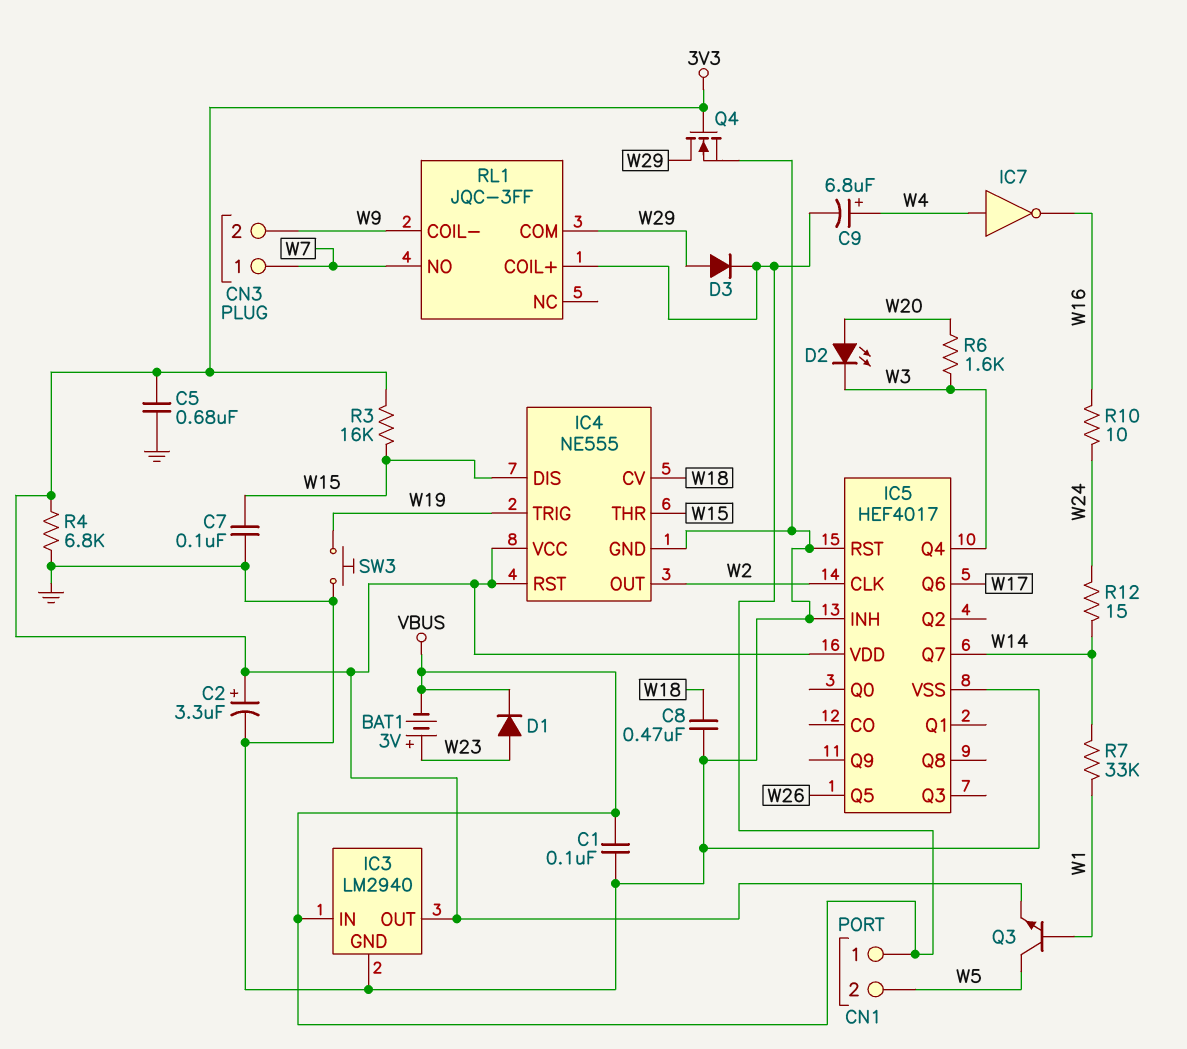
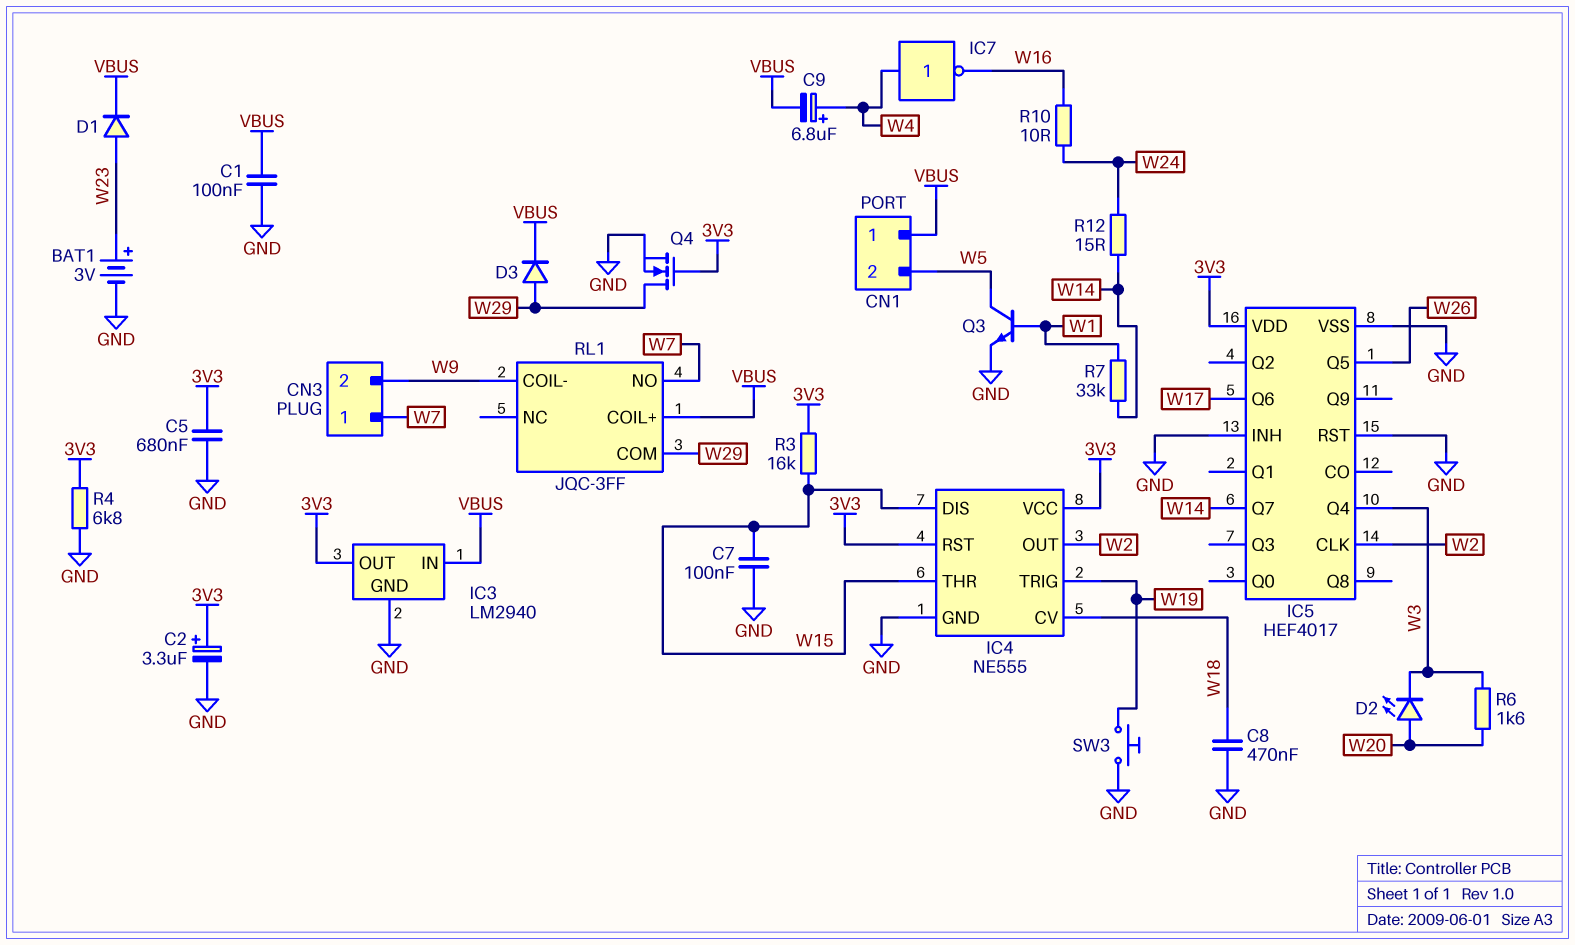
BAT1: 3V (plus W23, minus VBUS) -> 3V (plus W23, minus GND)
Q3: NPN (B W1, C W5, E 3V3) -> NPN (B W1, C W5, E GND)

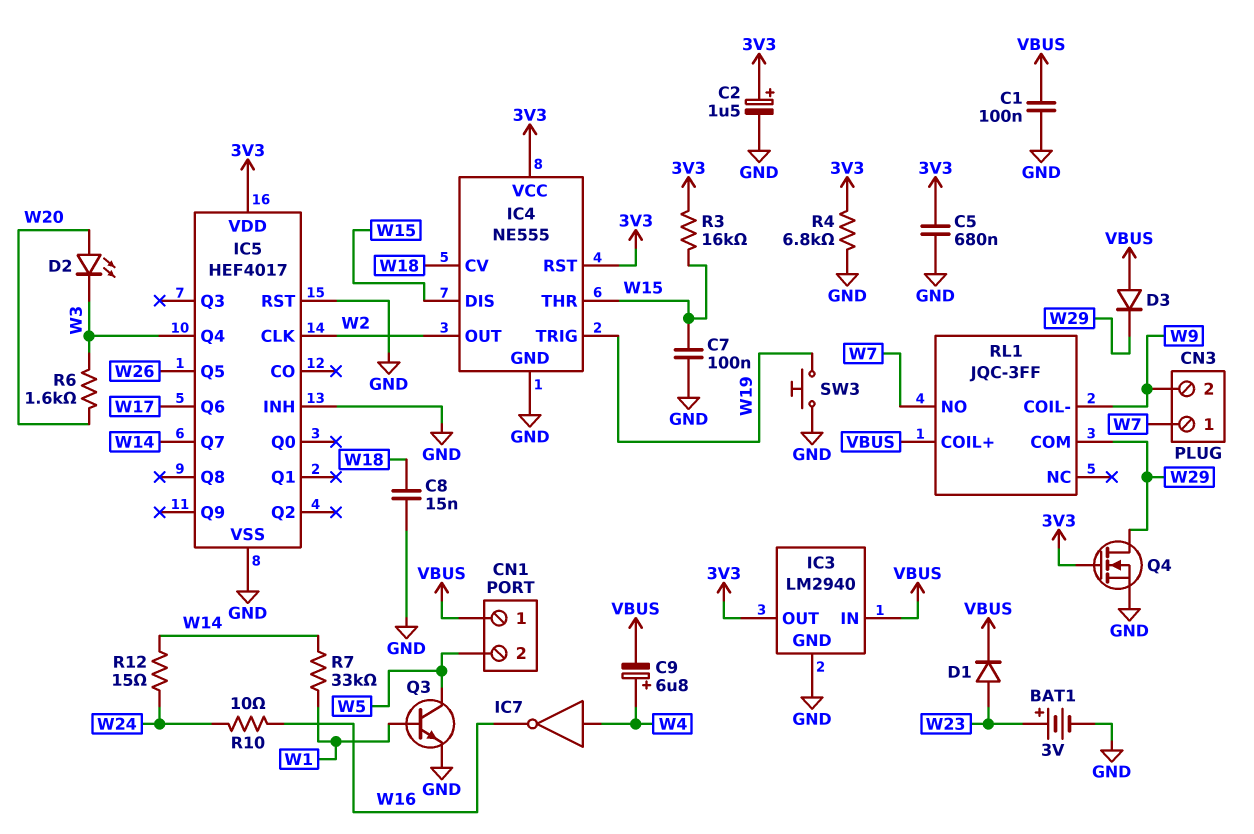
C2: 3.3uF (plus 3V3, minus GND) -> 1.5uF (plus 3V3, minus GND)
C8: 470nF (GND, W18) -> 15nF (GND, W18)
D3: diode (A W29, K VBUS) -> diode (A VBUS, K W29)

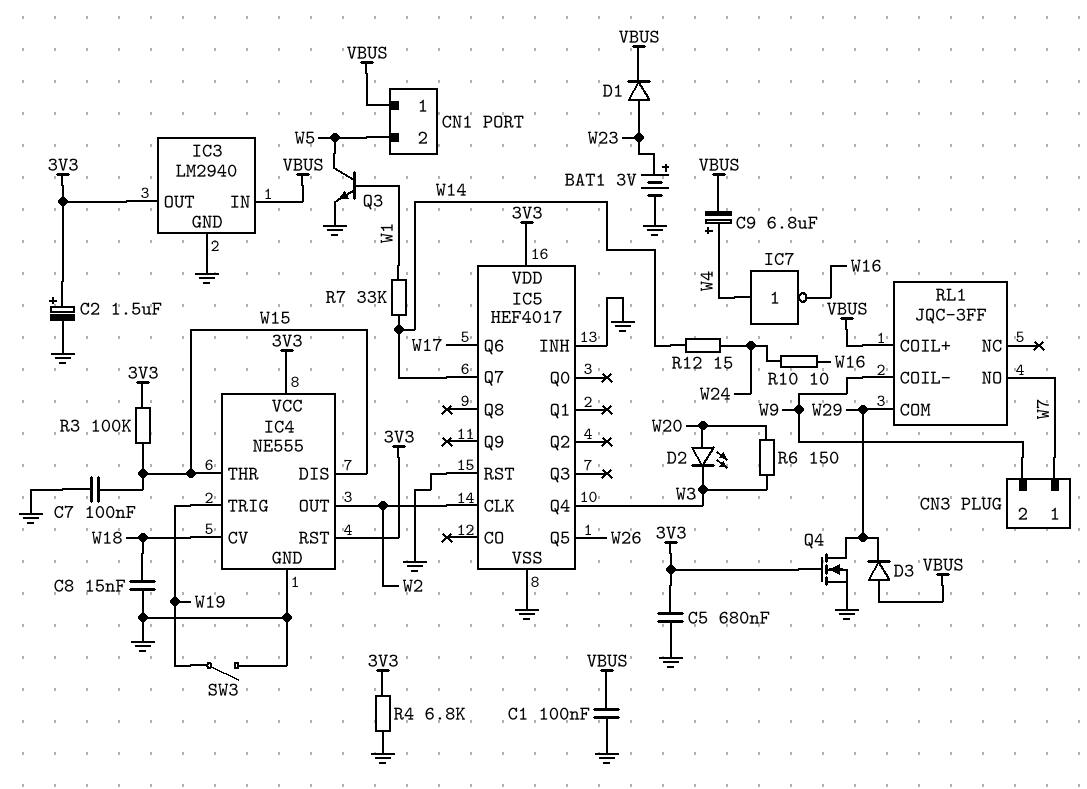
R3: 16k (3V3, W15) -> 100k (3V3, W15)
R6: 1.6k (W3, W20) -> 150 (W3, W20)
SW3: button (GND, W19) -> switch (GND, W19)

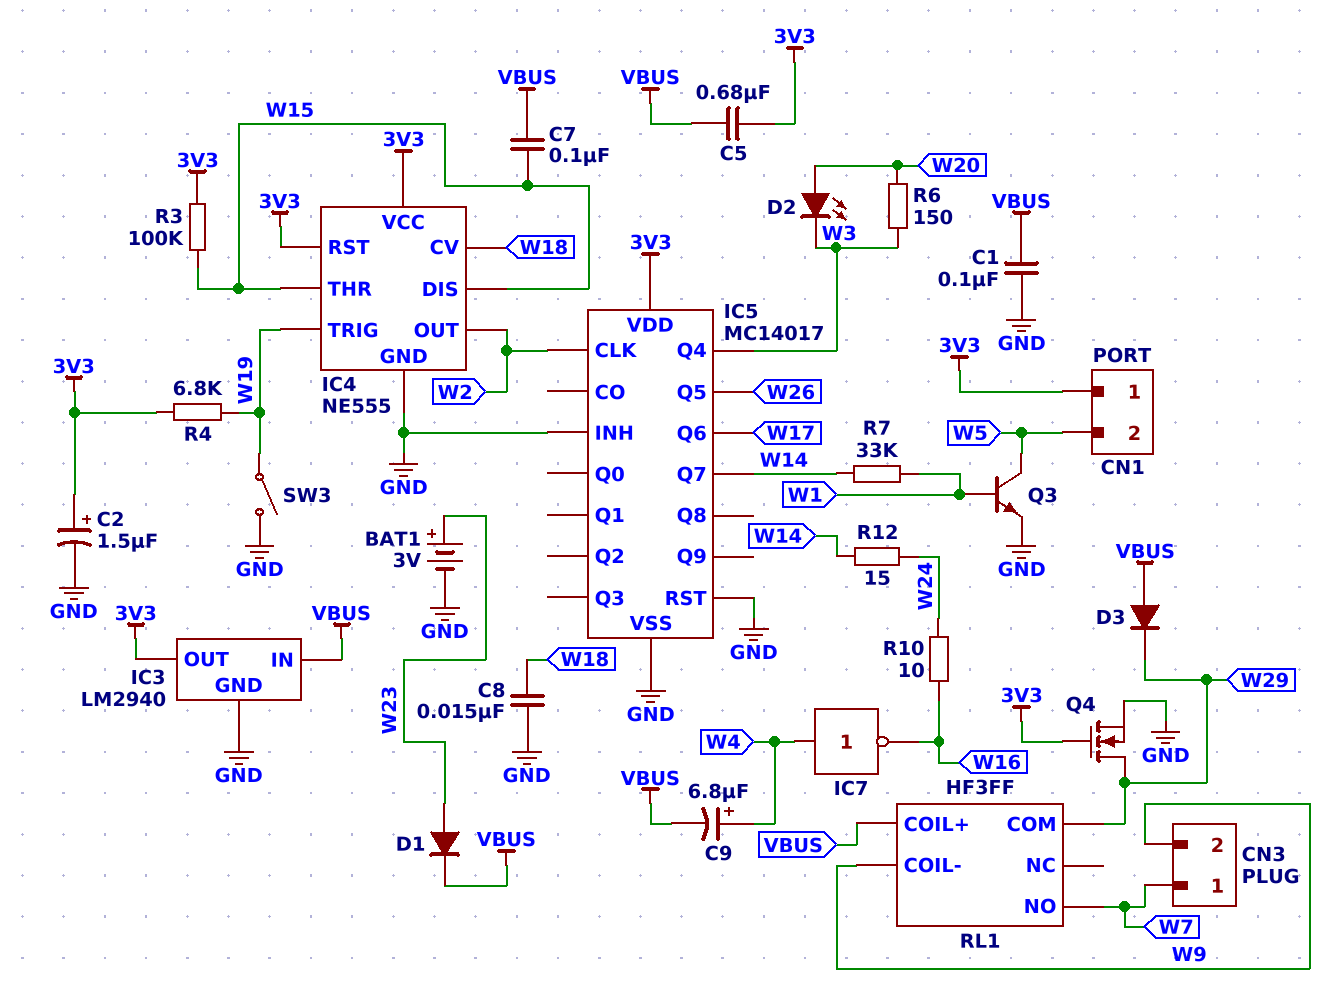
C5: 680nF (3V3, GND) -> 680nF (3V3, VBUS)
C7: 100nF (GND, W15) -> 100nF (VBUS, W15)
CN1 pin 1: VBUS -> 3V3
IC5: HEF4017 -> MC14017
R4: 6.8k (3V3, GND) -> 6.8k (3V3, W19)
RL1: JQC-3FF -> HF3FF

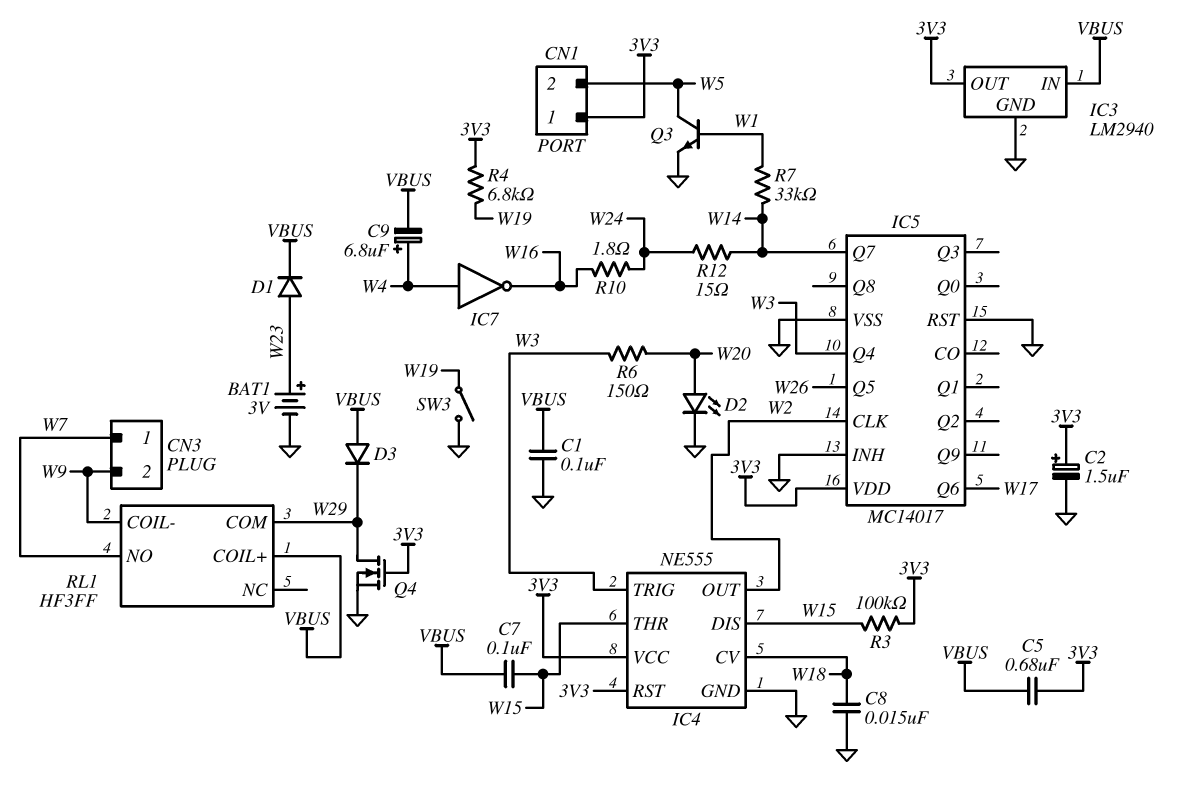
D2: LED (A W20, K W3) -> LED (A W20, K GND)
IC4 pin TRIG: W19 -> W3
R10: 10 (W16, W24) -> 1.8 (W16, W24)

